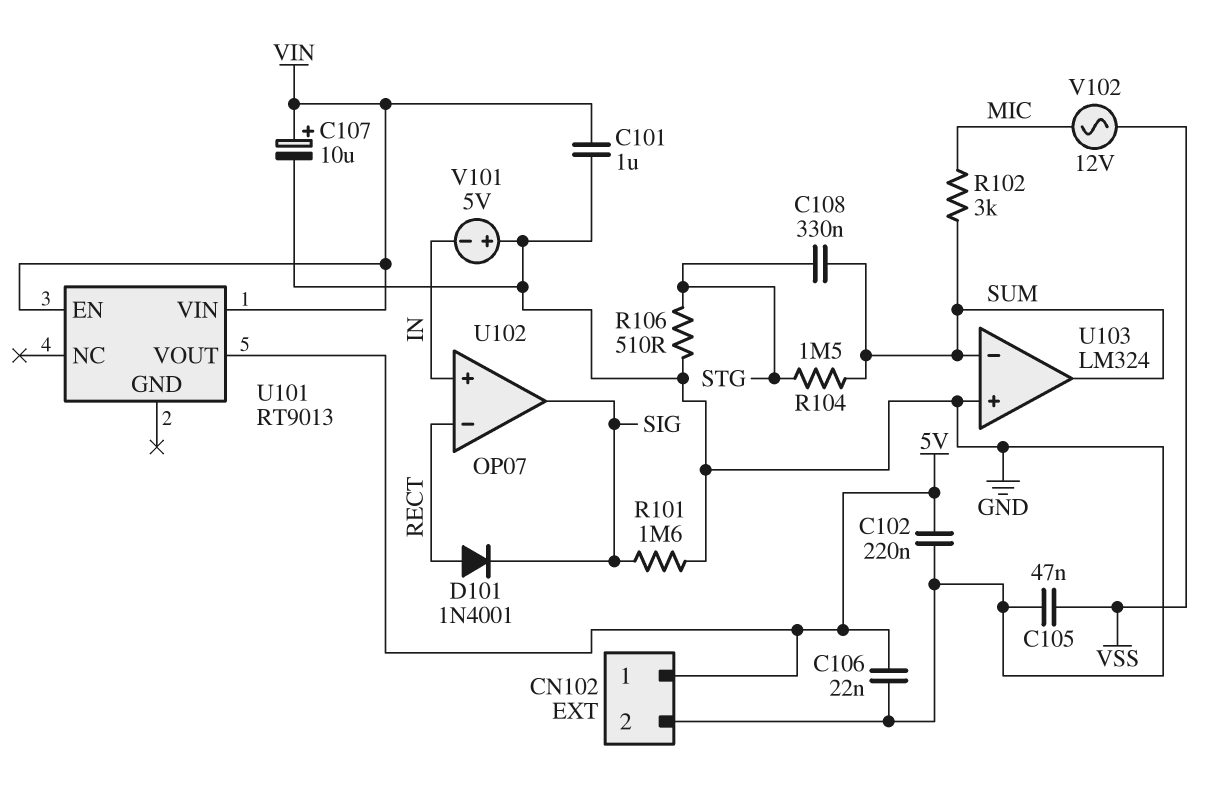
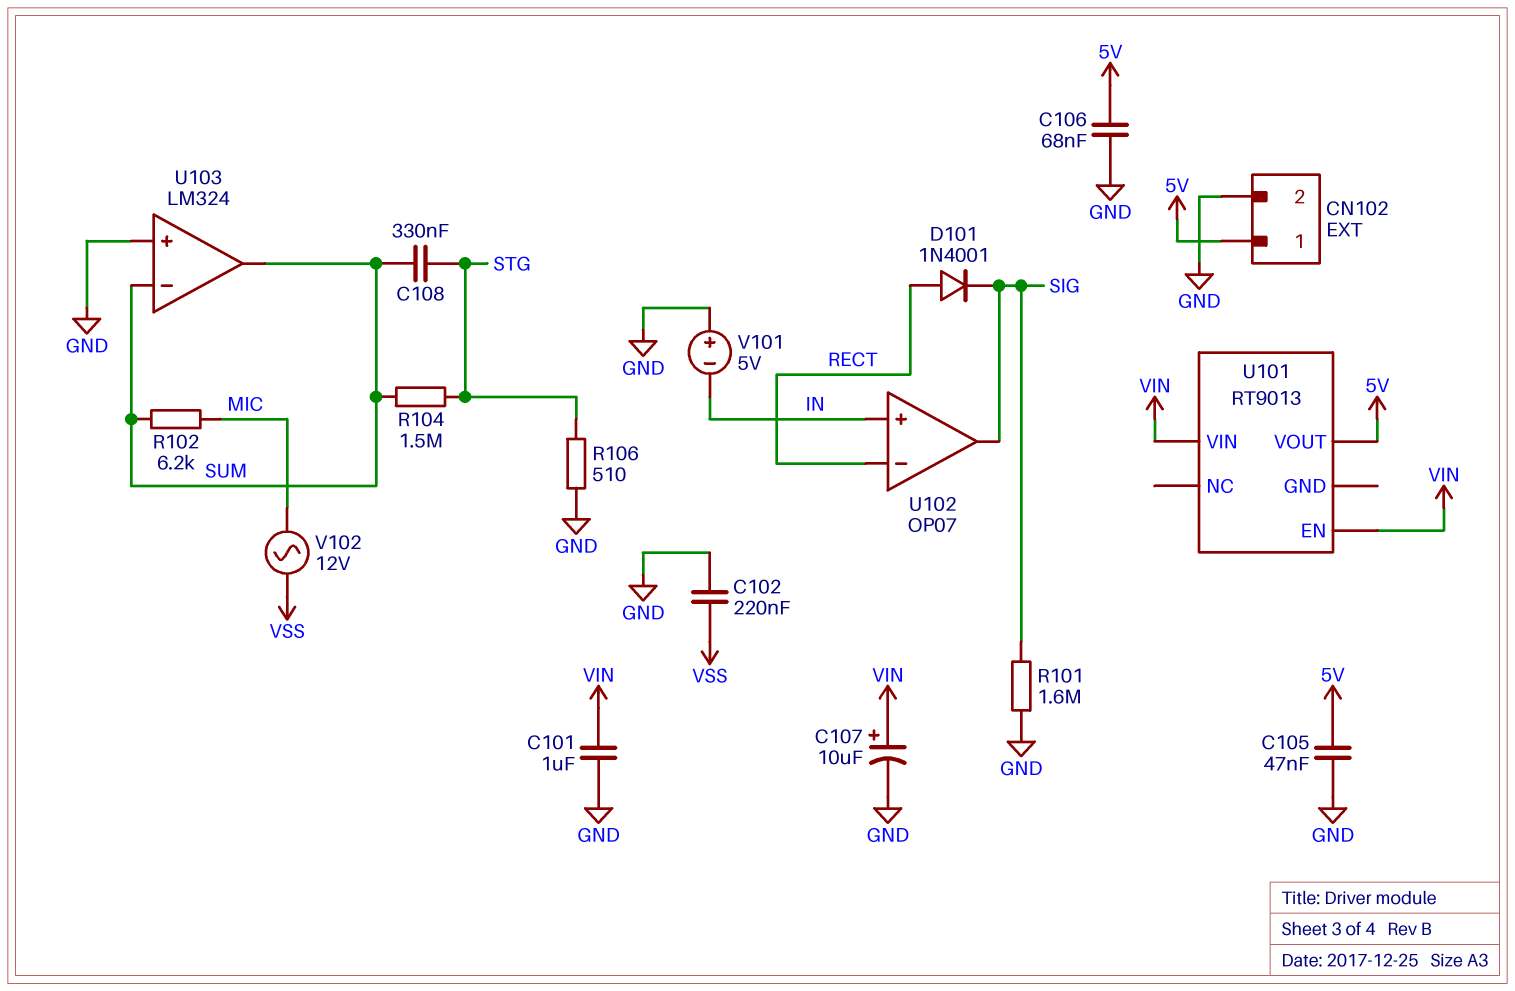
C102: 220nF (5V, GND) -> 220nF (GND, VSS)
C105: 47nF (GND, VSS) -> 47nF (5V, GND)
C106: 22nF (5V, GND) -> 68nF (5V, GND)
R102: 3k (MIC, SUM) -> 6.2k (MIC, SUM)

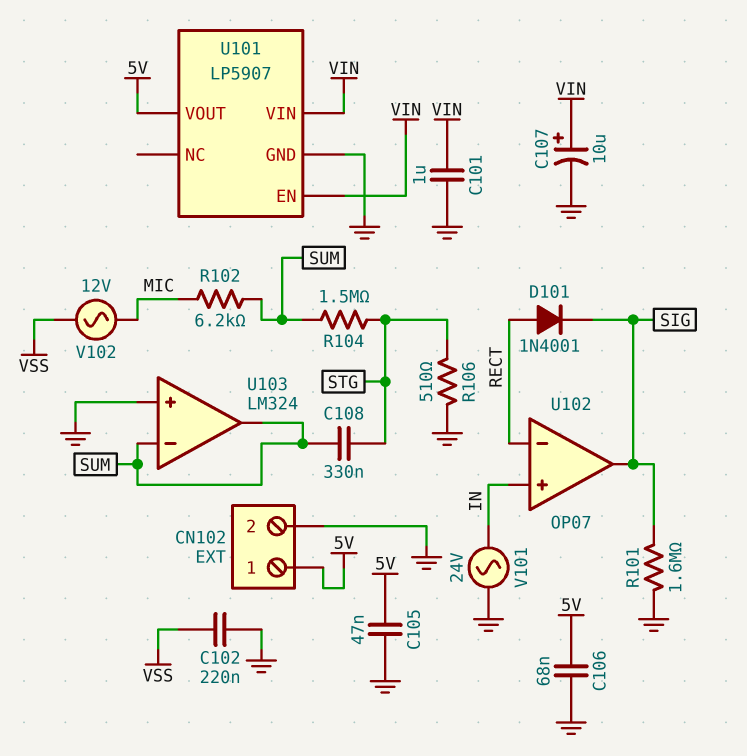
U101: RT9013 -> LP5907
U101 pin GND: none -> GND
V101: 5V (plus GND, minus IN) -> AC 24V (GND, IN)

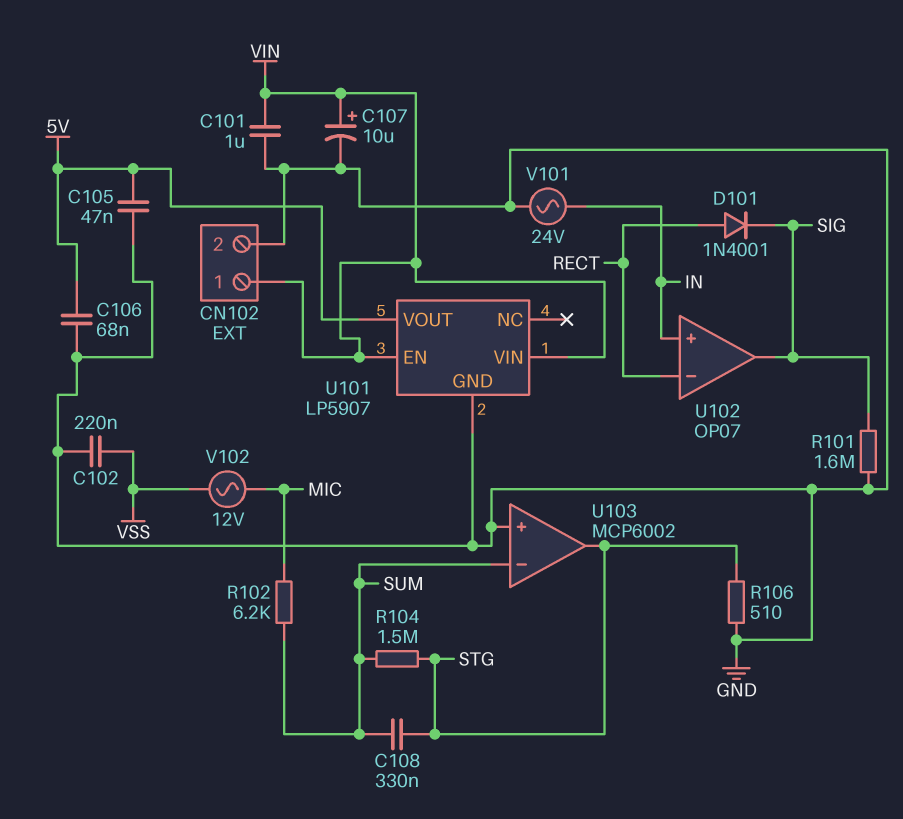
CN102 pin 1: 5V -> VIN
U103: LM324 -> MCP6002
U103 pin out: SUM -> STG

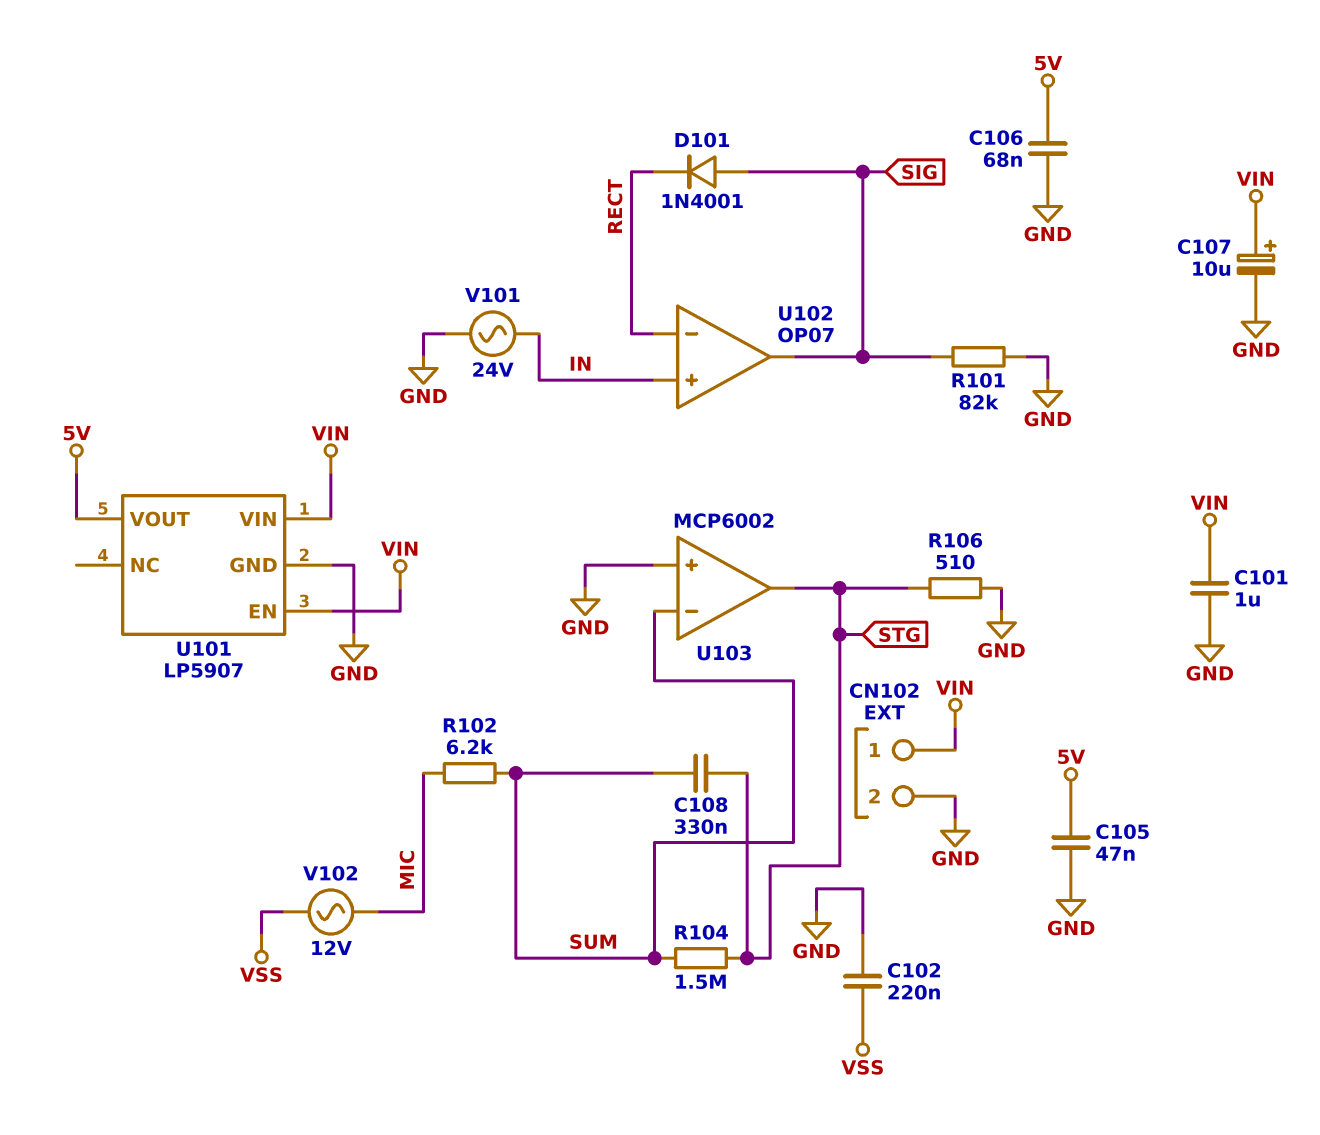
D101: diode 1N4001 (A RECT, K SIG) -> diode 1N4001 (A SIG, K RECT)
R101: 1.6M (GND, SIG) -> 82k (GND, SIG)

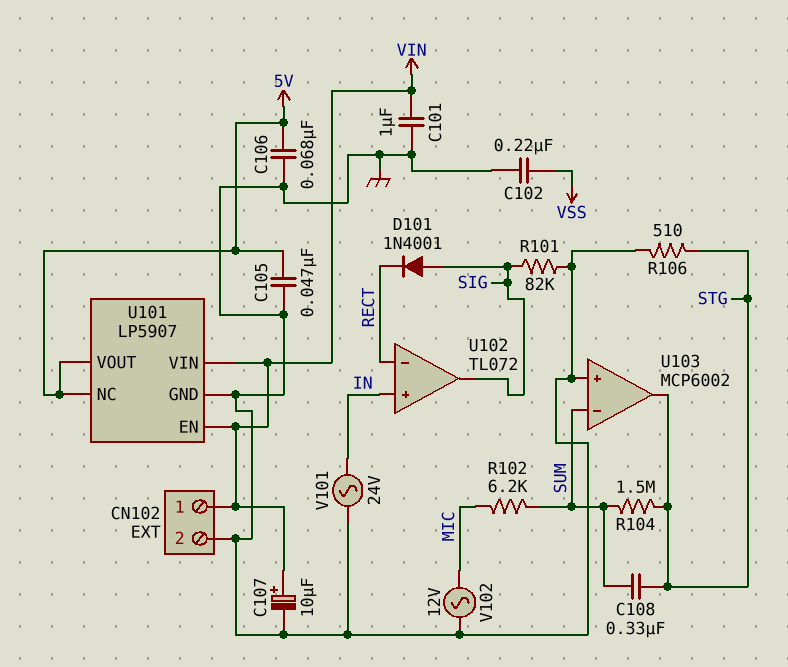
U101 pin NC: none -> 5V
U102: OP07 -> TL072
V102: AC 12V (MIC, VSS) -> AC 12V (GND, MIC)

